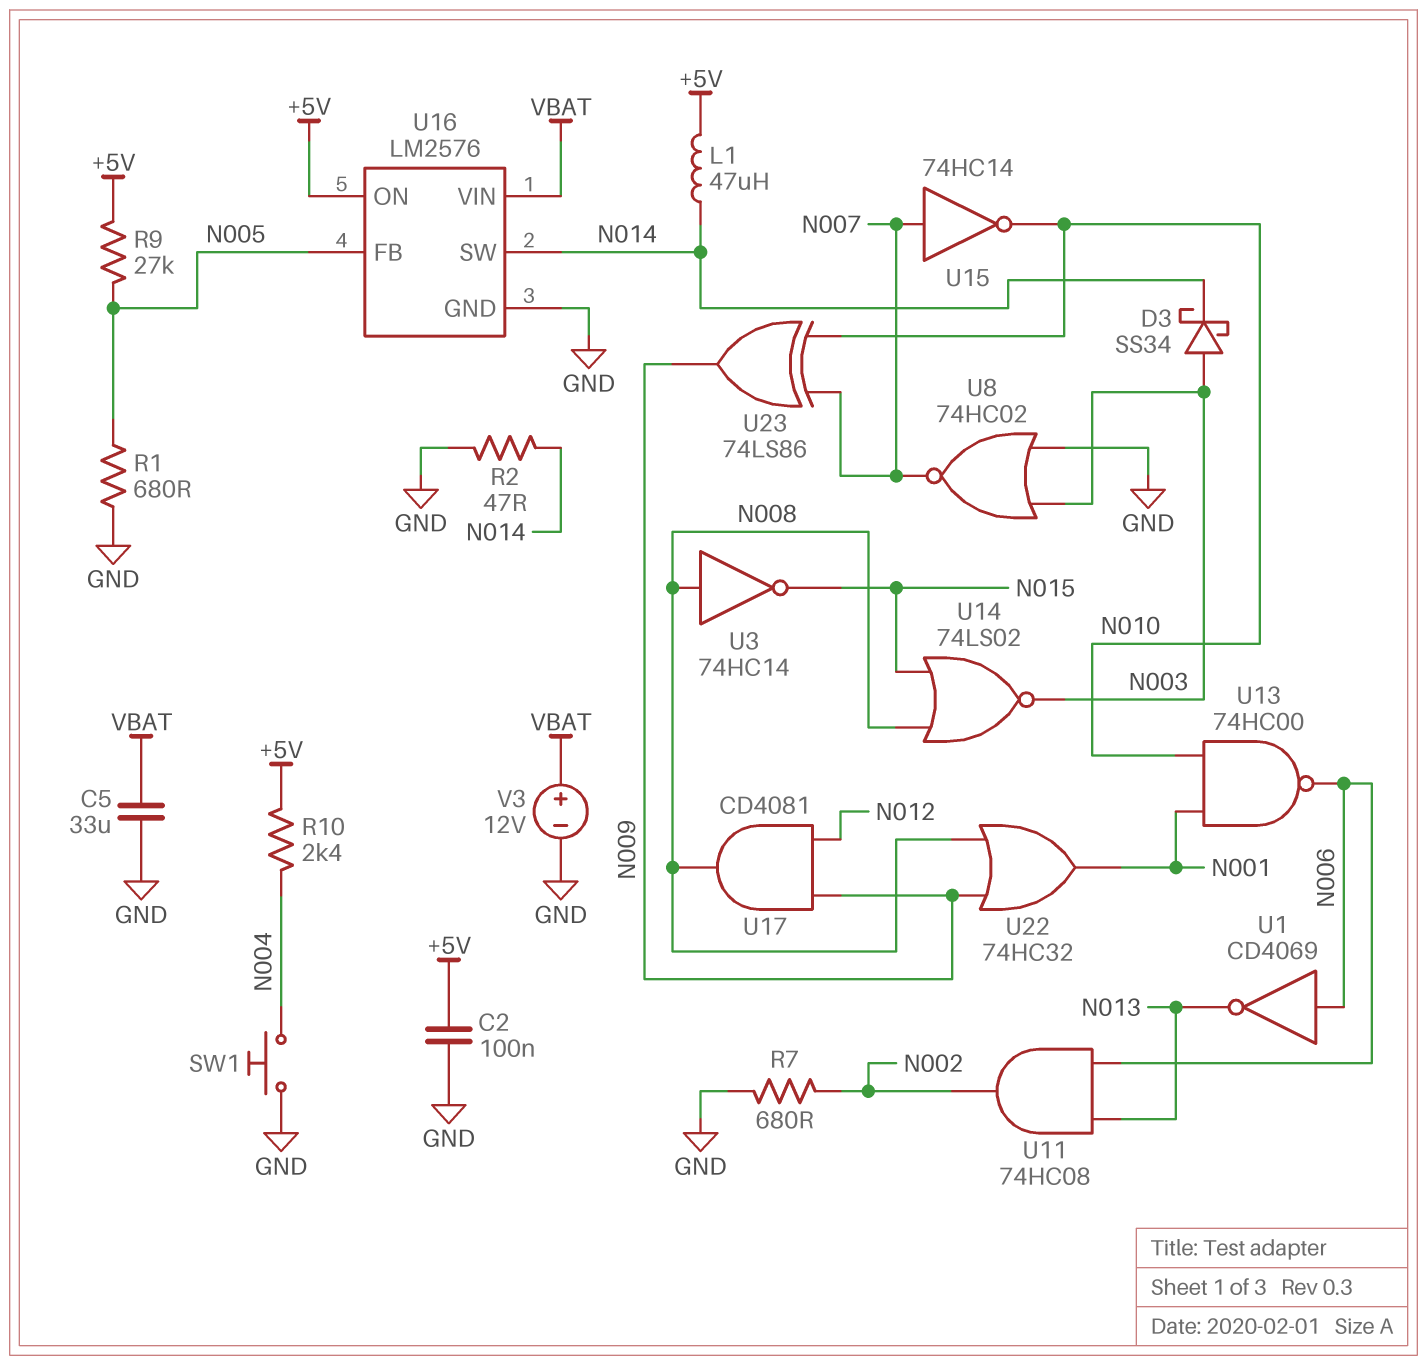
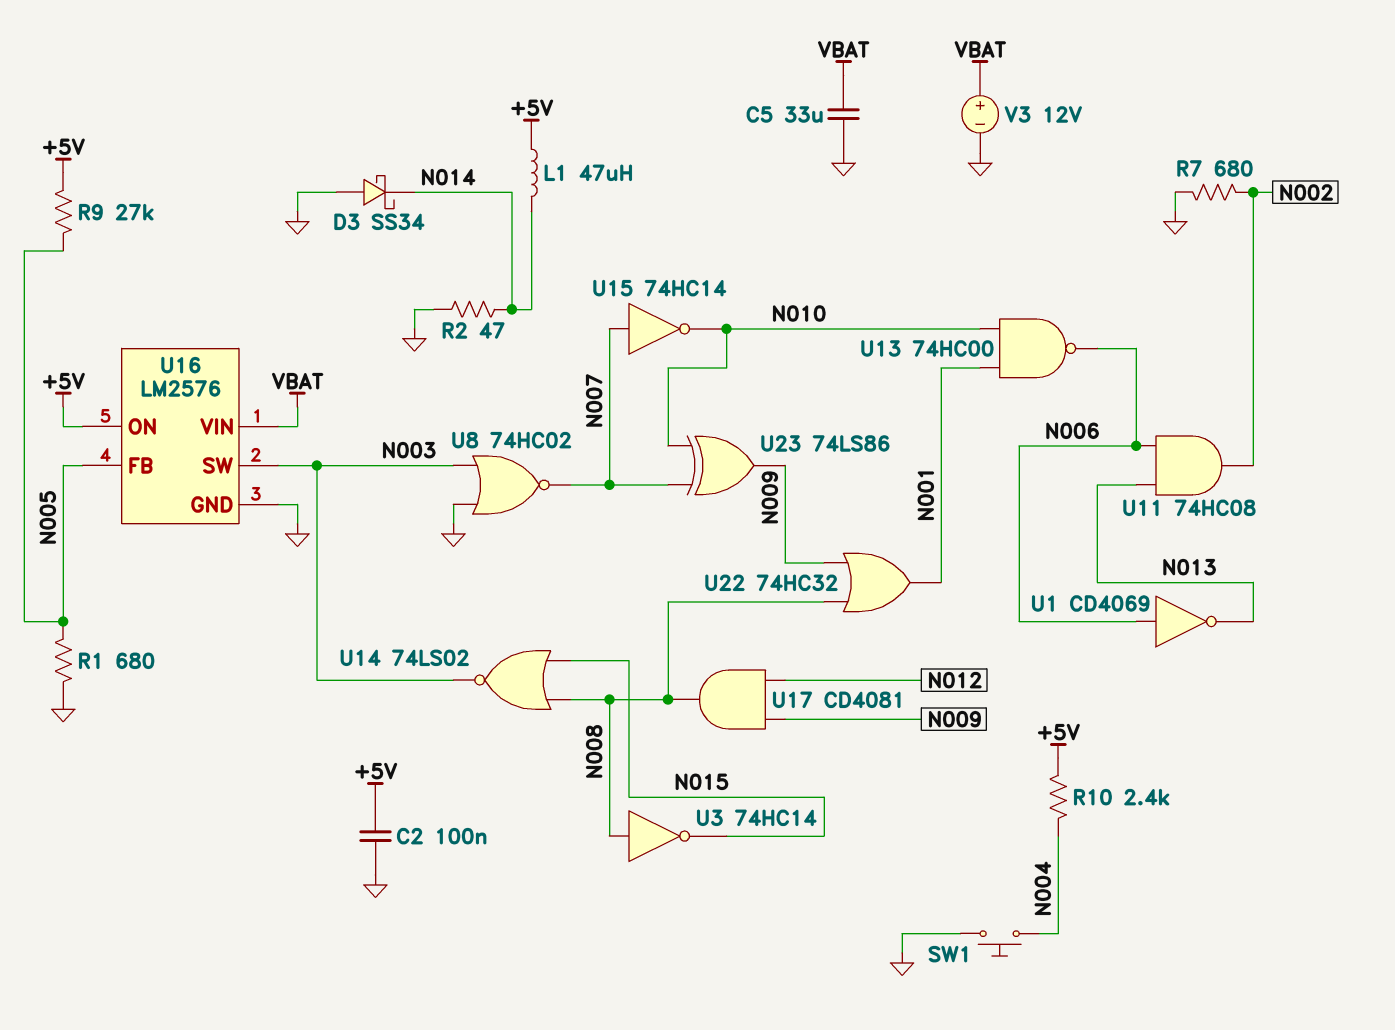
D3: schottky SS34 (A N003, K N014) -> schottky SS34 (A GND, K N014)
U16 pin SW: N014 -> N003

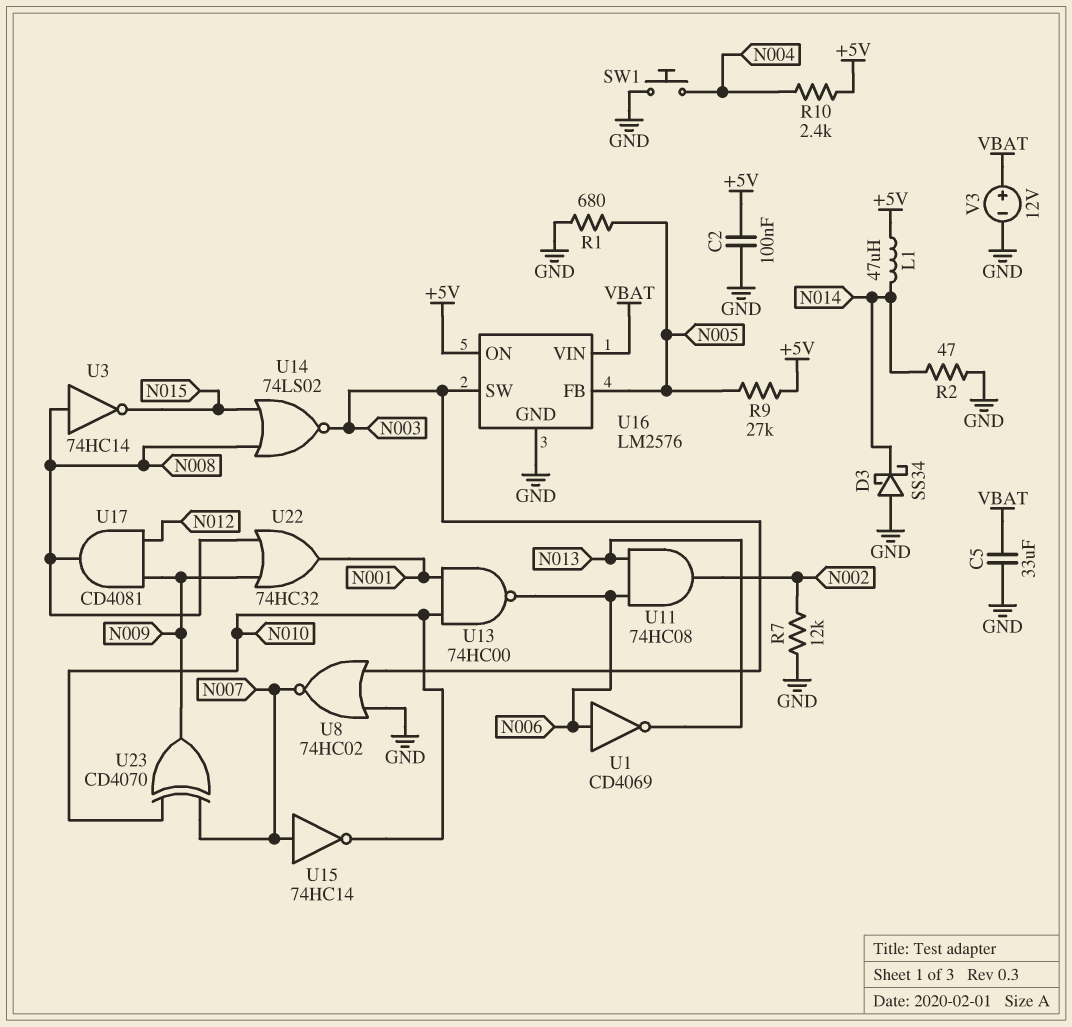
R7: 680 (GND, N002) -> 12k (GND, N002)
U23: XOR 74LS86 (in N007, in N010, out N009) -> XOR CD4070 (in N007, in N010, out N009)

